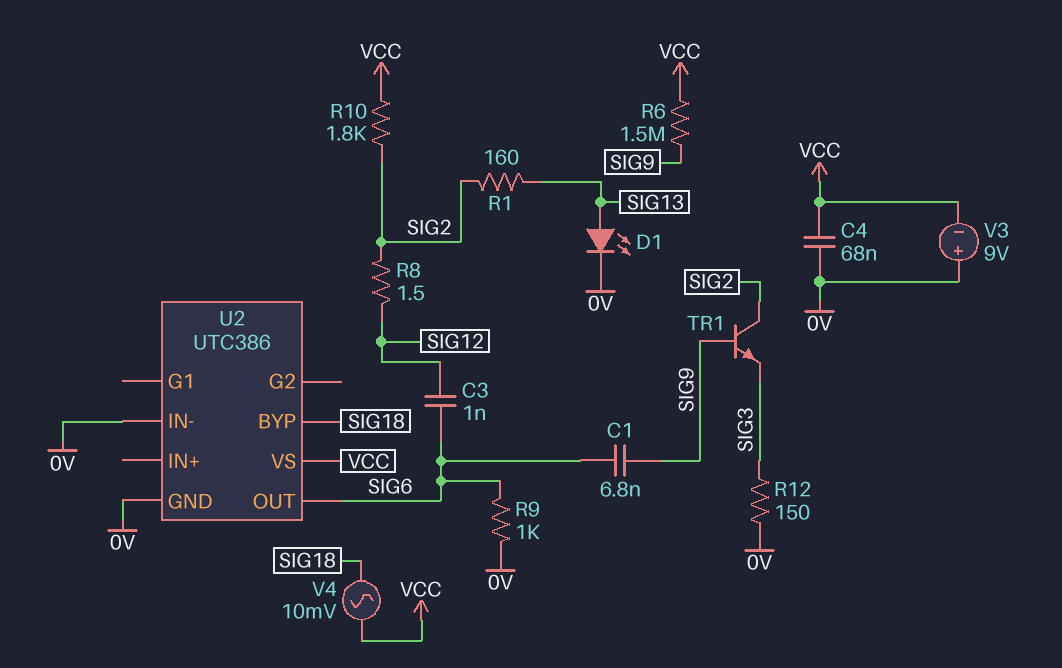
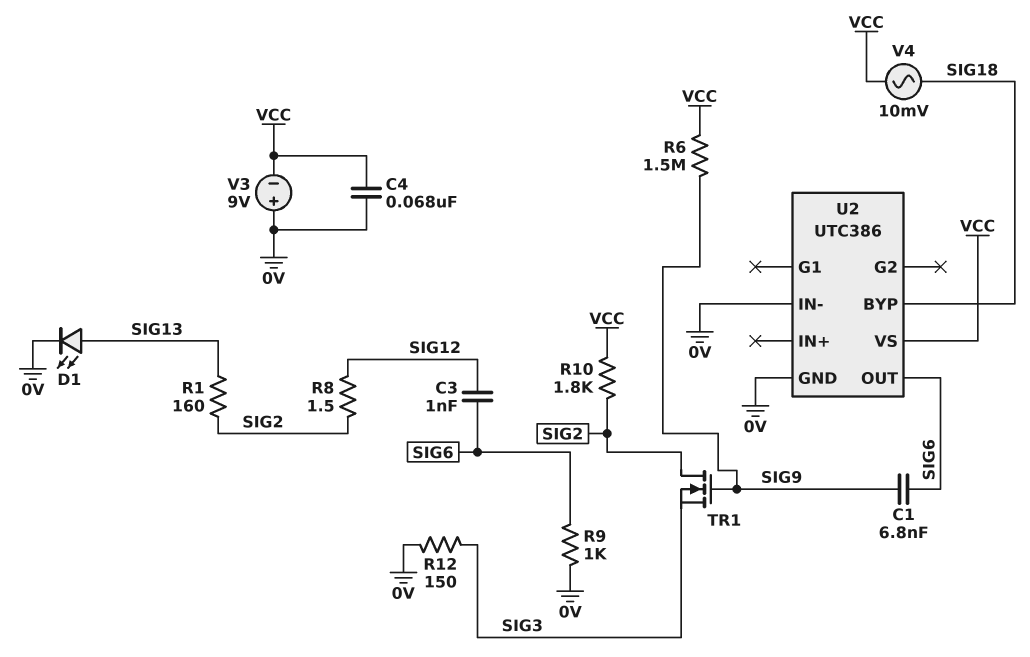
TR1: NPN (B SIG9, C SIG2, E SIG3) -> NMOS (G SIG9, D SIG2, S SIG3)

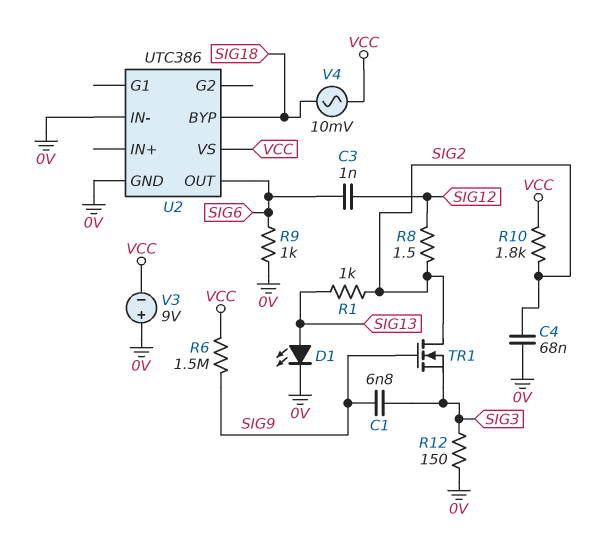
C1: 6.8nF (SIG6, SIG9) -> 6.8nF (SIG3, SIG9)
C4: 68nF (0V, VCC) -> 68nF (0V, SIG2)
R1: 160 (SIG2, SIG13) -> 1k (SIG2, SIG13)

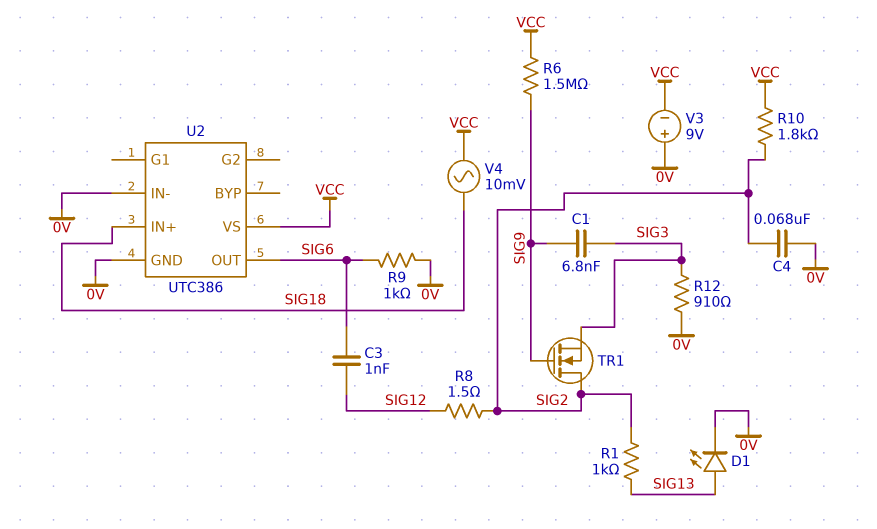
R12: 150 (0V, SIG3) -> 910 (0V, SIG3)
U2 pin BYP: SIG18 -> none
U2 pin IN+: none -> SIG18

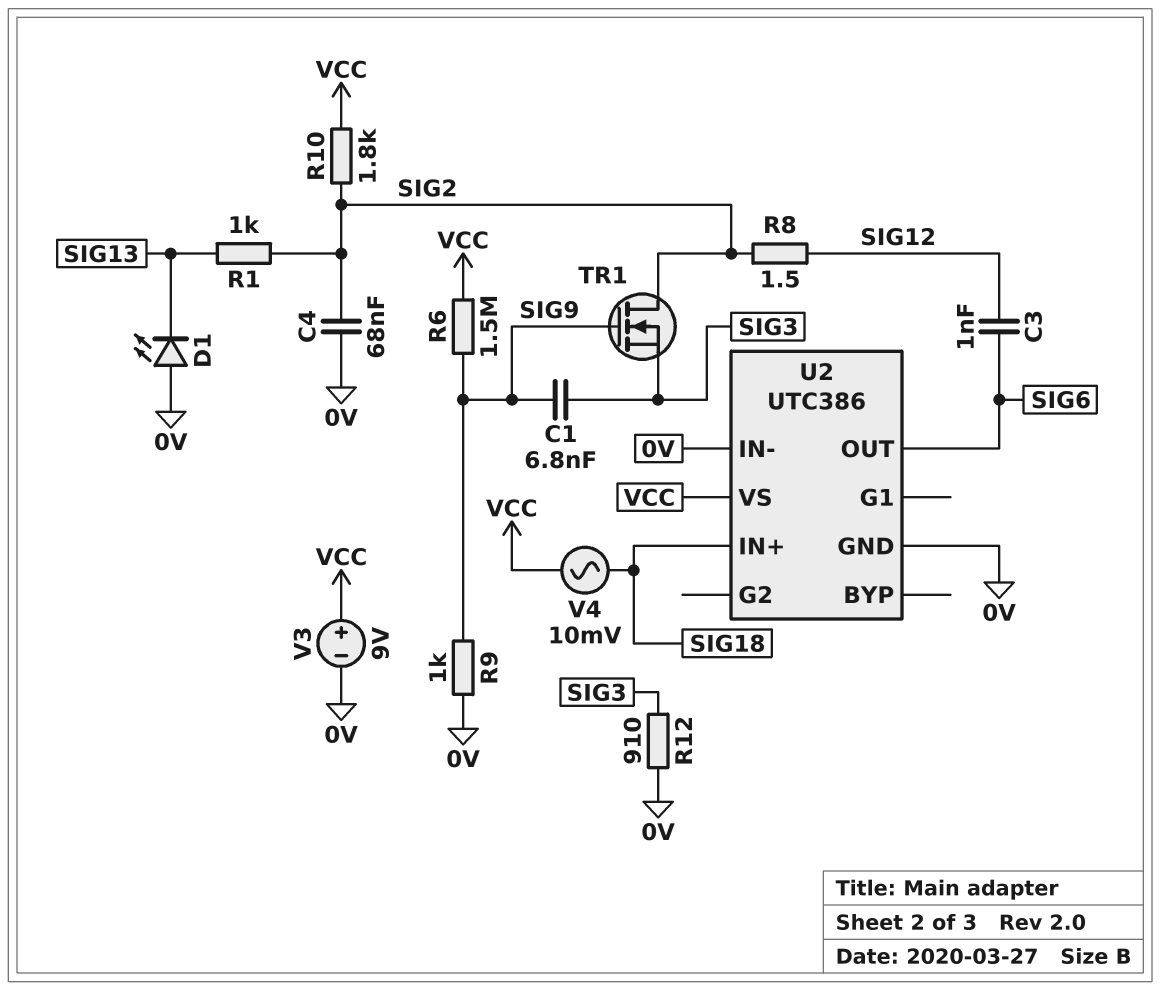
D1: LED (A SIG13, K 0V) -> LED (A 0V, K SIG13)
R9: 1k (0V, SIG6) -> 1k (0V, SIG9)
V3: 9V (plus 0V, minus VCC) -> 9V (plus VCC, minus 0V)

